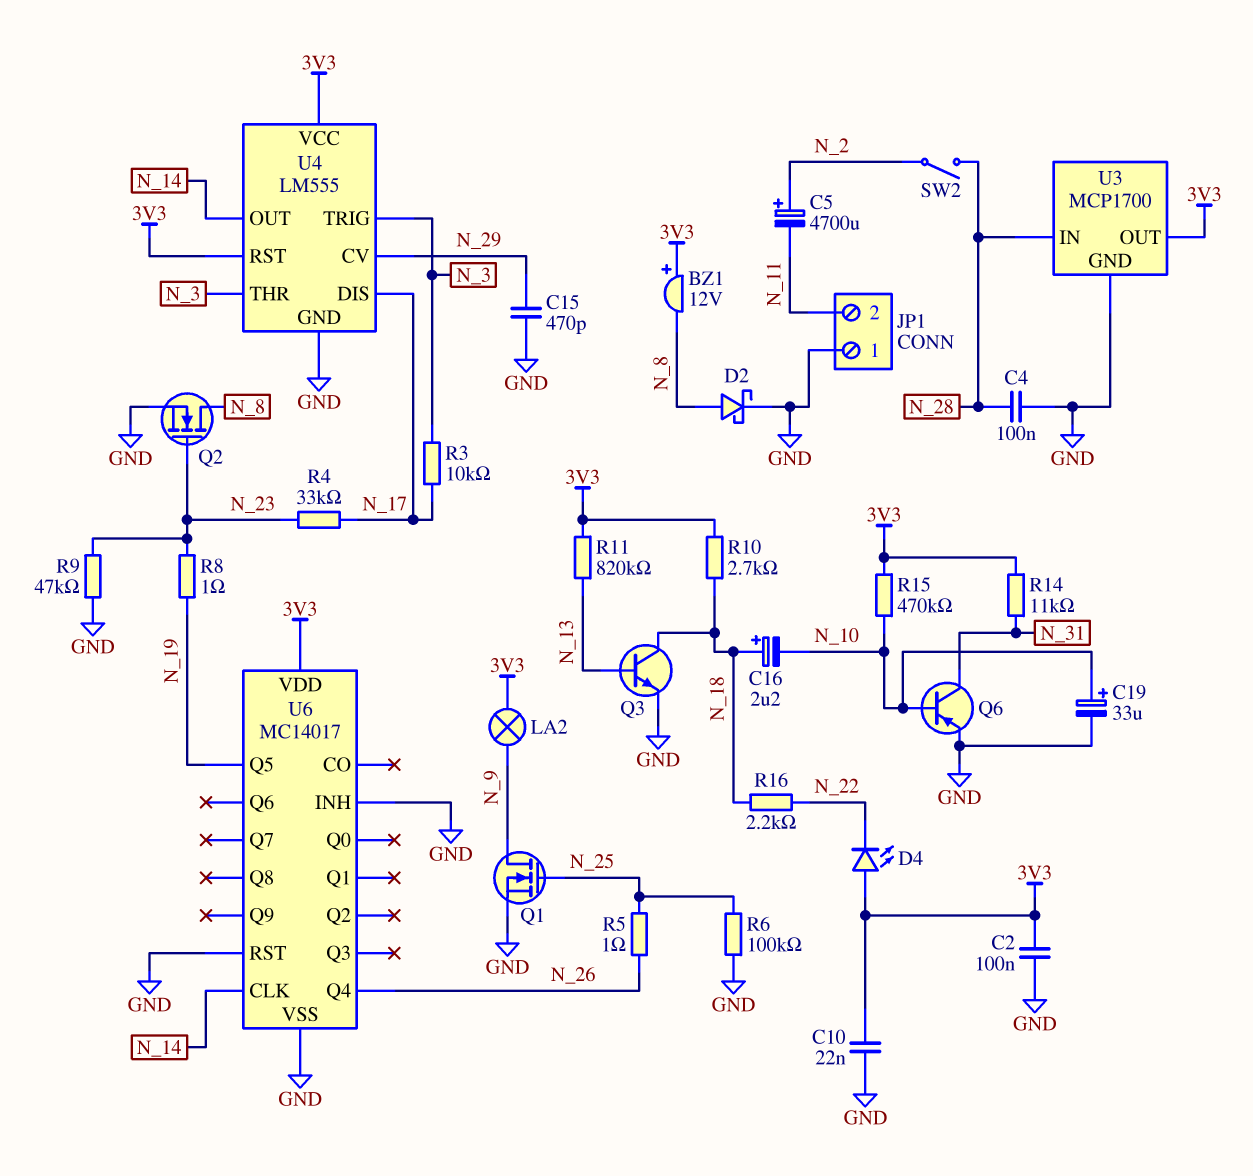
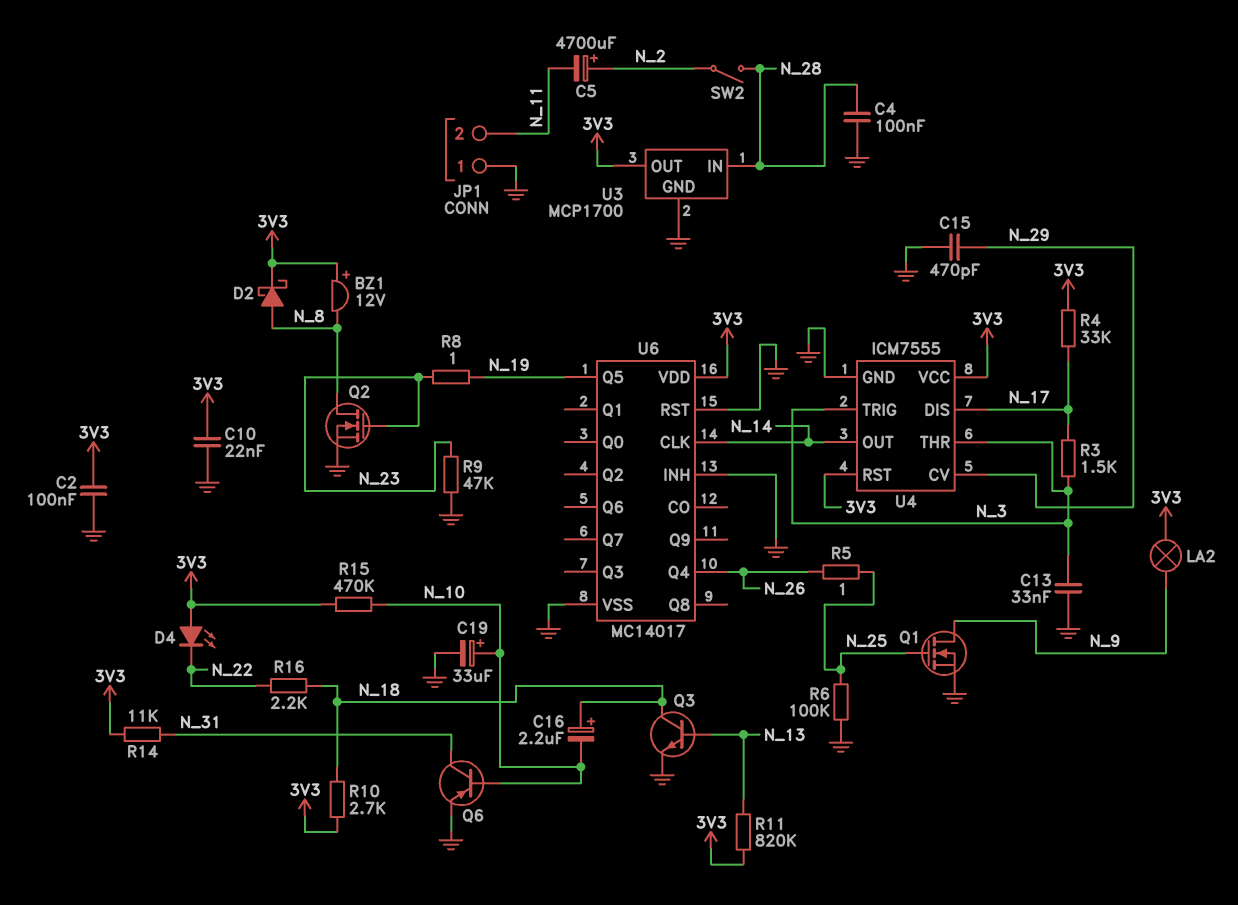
C13: none -> 33nF (GND, N_3)
D2: schottky (A N_8, K GND) -> schottky (A N_8, K 3V3)
R3: 10k (N_3, N_17) -> 1.5k (N_3, N_17)
R4: 33k (N_17, N_23) -> 33k (3V3, N_17)
U4: LM555 -> ICM7555

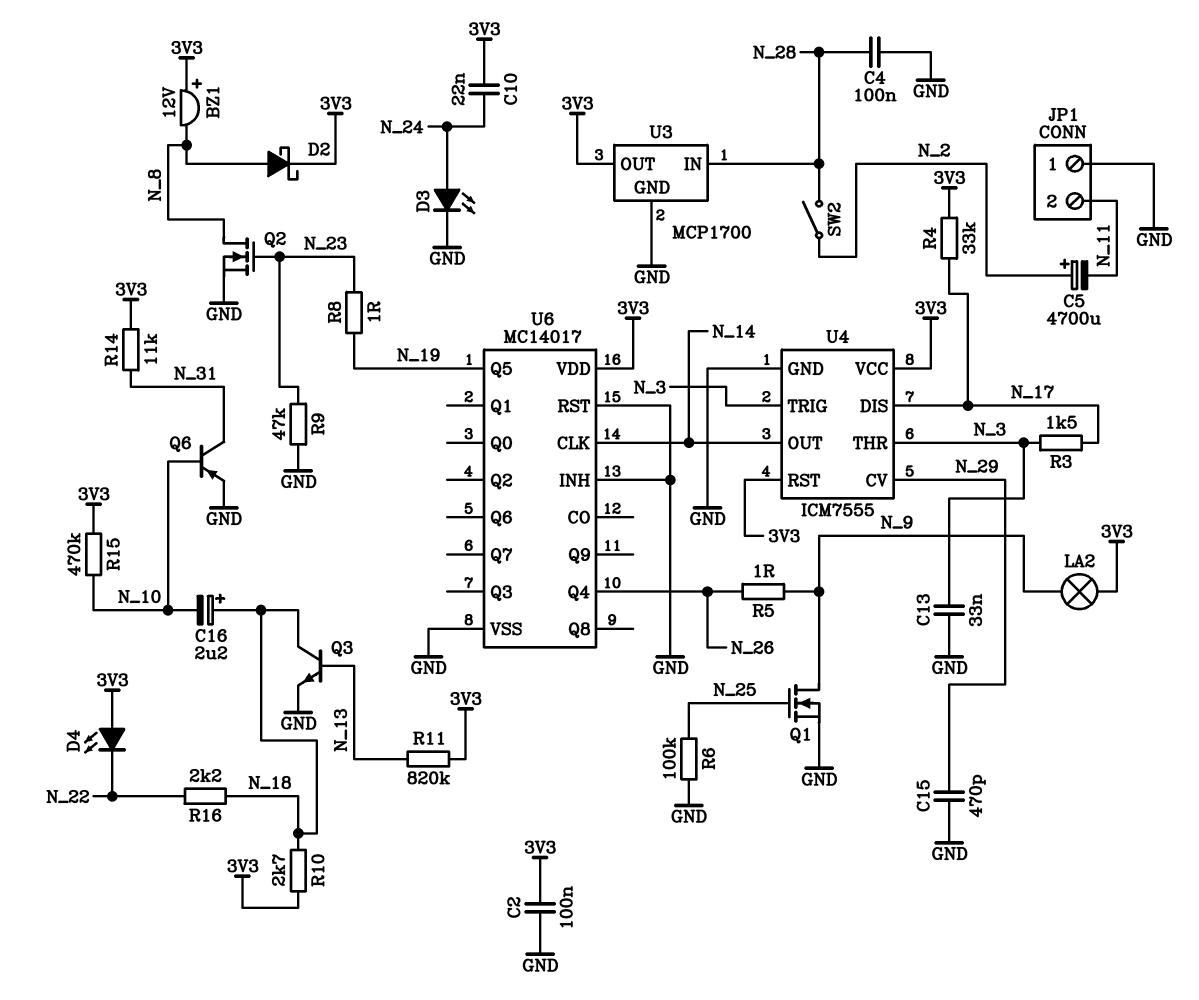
C10: 22nF (3V3, GND) -> 22nF (3V3, N_24)
C19: 33uF (plus N_10, minus GND) -> none
D3: none -> LED (A N_24, K GND)
R5: 1 (N_25, N_26) -> 1 (N_9, N_26)

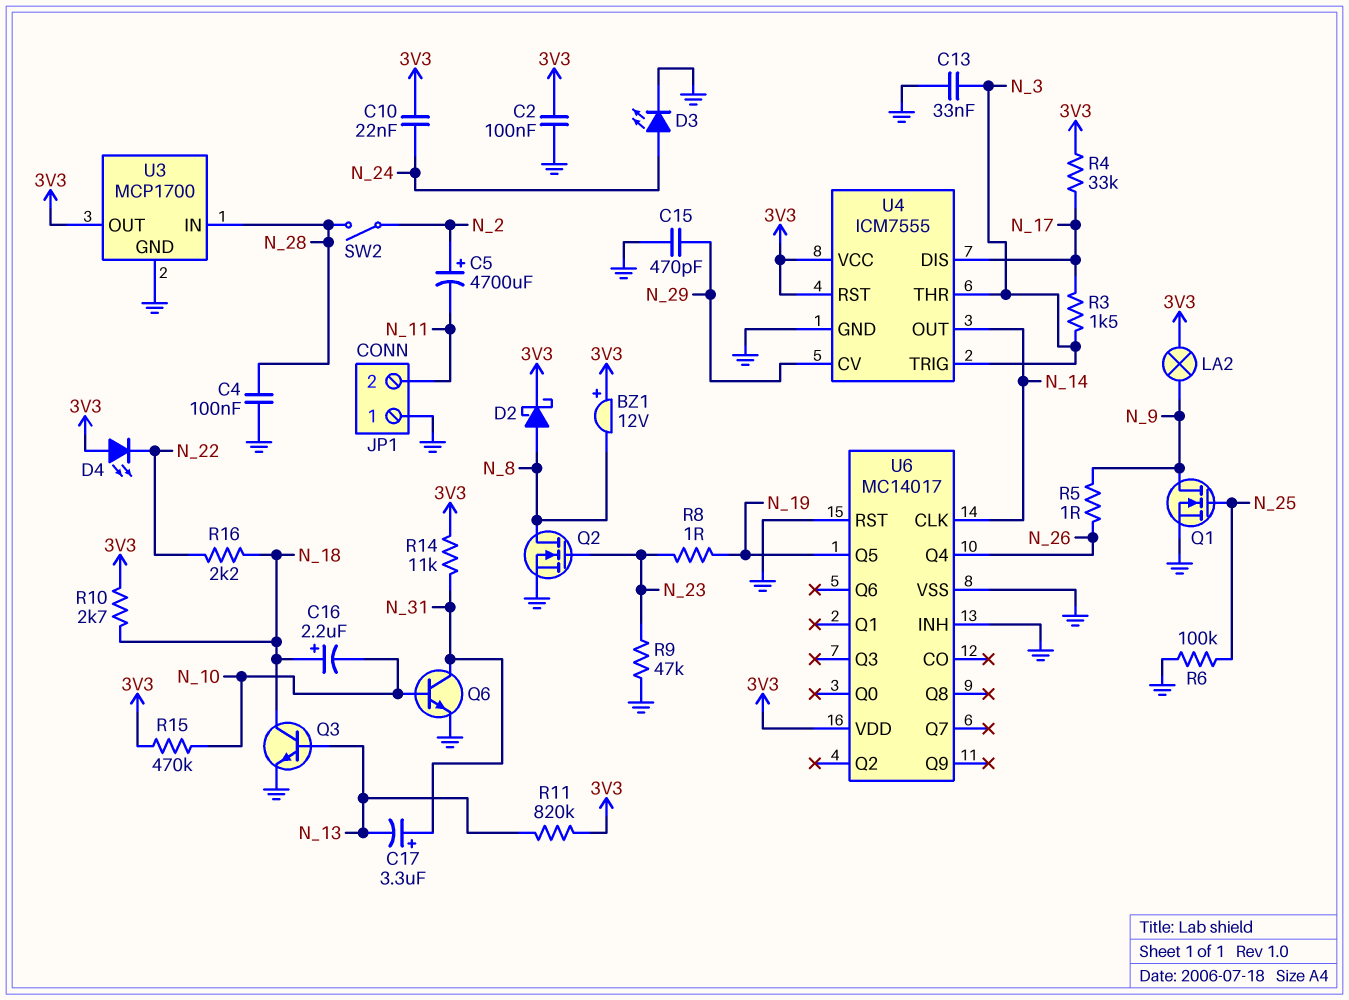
C17: none -> 3.3uF (plus N_31, minus N_13)
Q6: PNP (B N_10, C N_31, E GND) -> NPN (B N_10, C N_31, E GND)

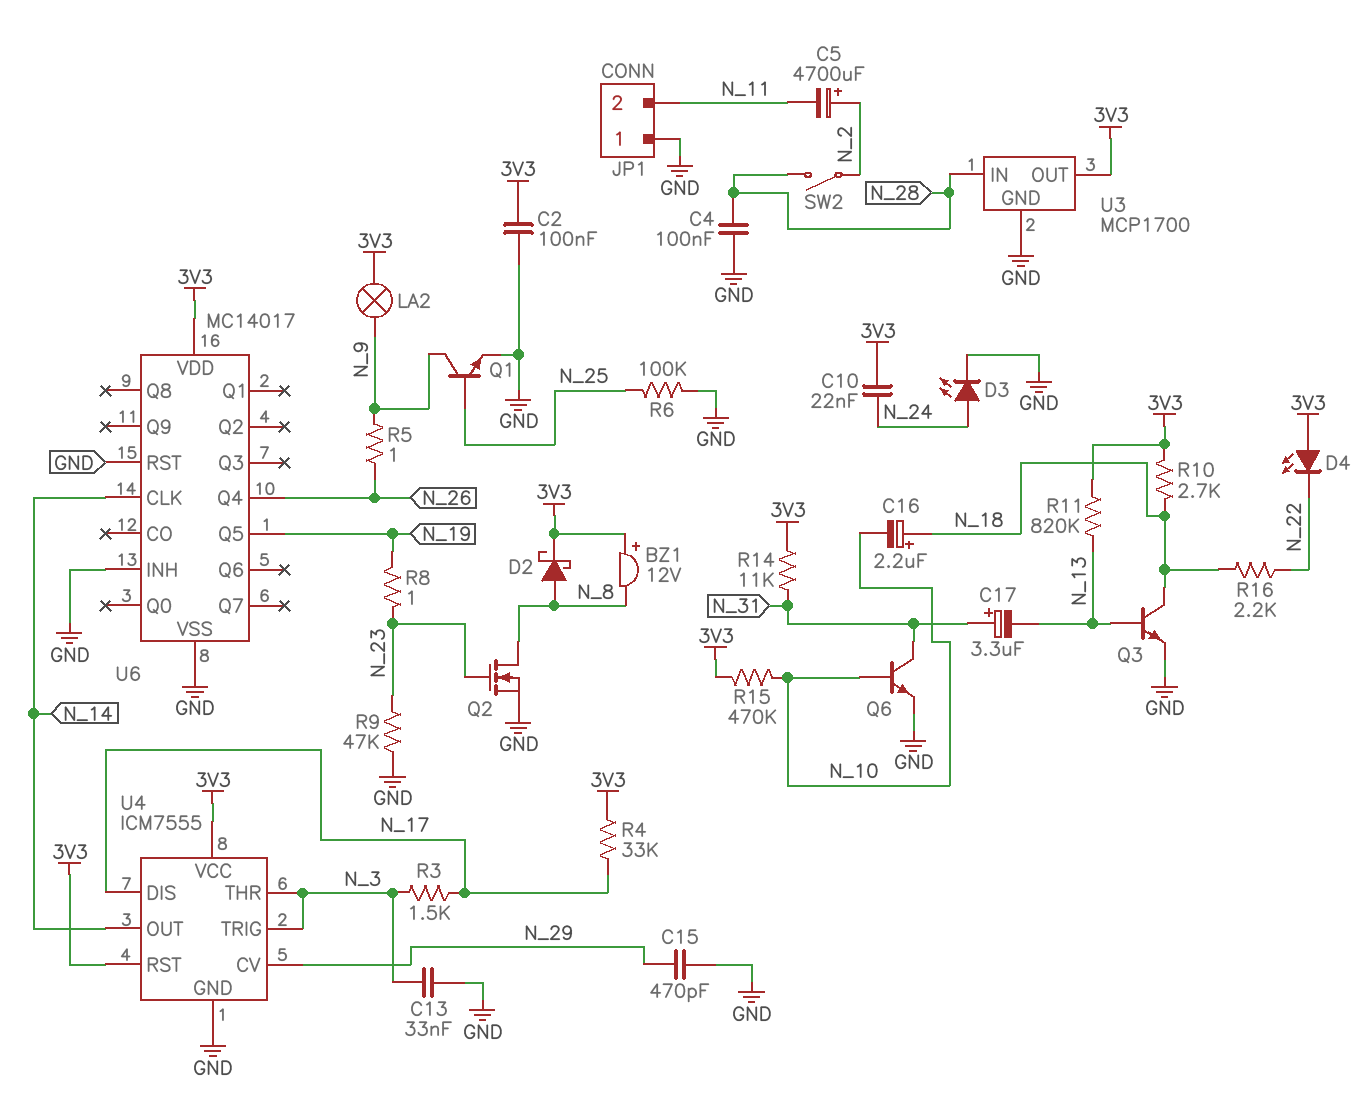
Q1: NMOS (G N_25, D N_9, S GND) -> NPN (B N_25, C N_9, E GND)

